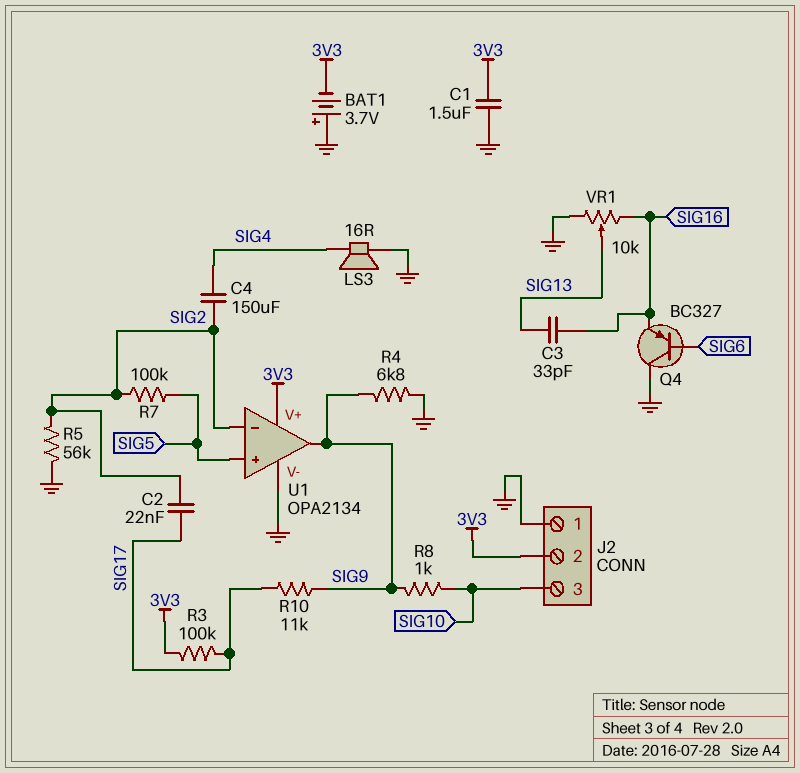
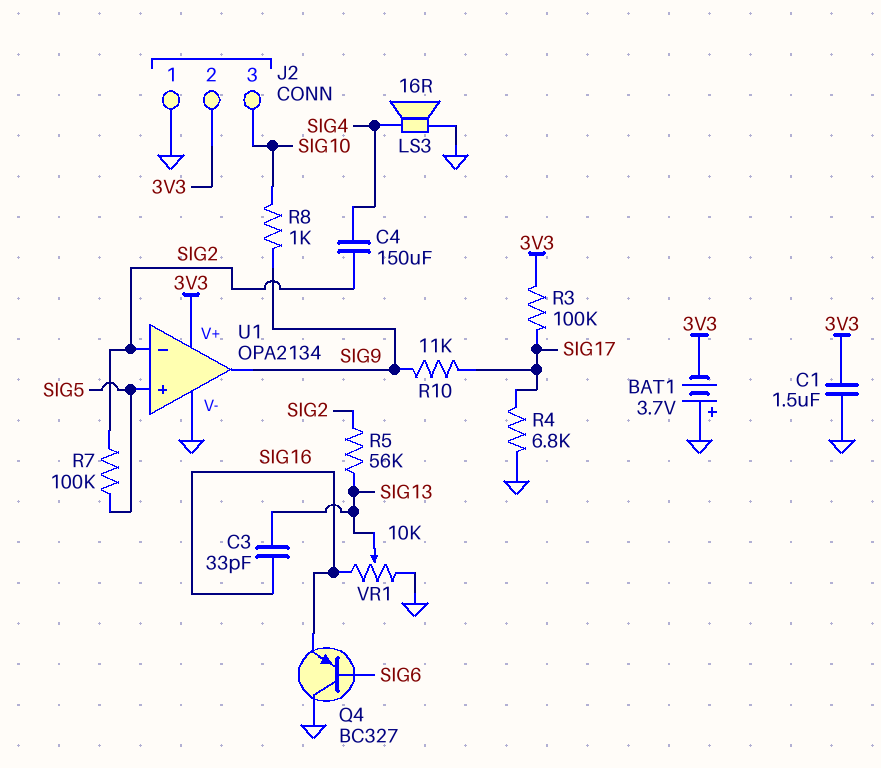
C2: 22nF (SIG2, SIG17) -> none
R4: 6.8k (GND, SIG9) -> 6.8k (GND, SIG17)
R5: 56k (GND, SIG2) -> 56k (SIG2, SIG13)

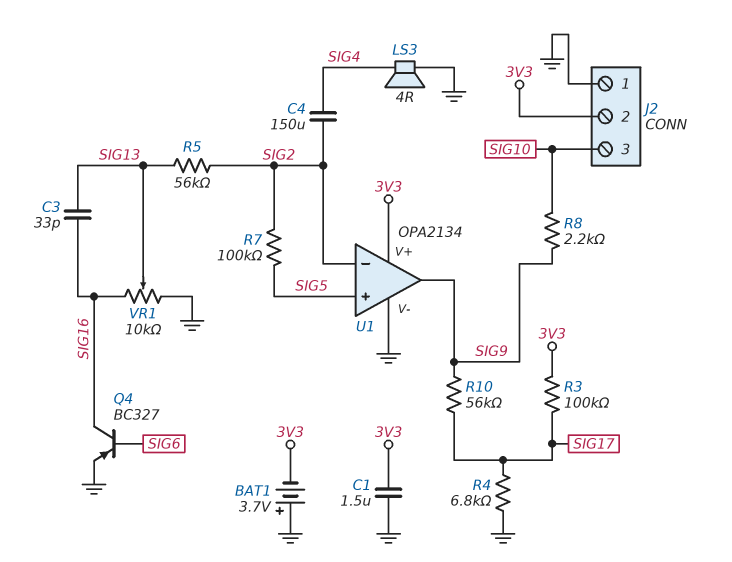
LS3: speaker 16R (GND, SIG4) -> speaker 4R (GND, SIG4)
Q4: PNP BC327 (B SIG6, C GND, E SIG16) -> PNP BC327 (B SIG6, C SIG16, E GND)
R8: 1k (SIG9, SIG10) -> 2.2k (SIG9, SIG10)
R10: 11k (SIG9, SIG17) -> 56k (SIG9, SIG17)

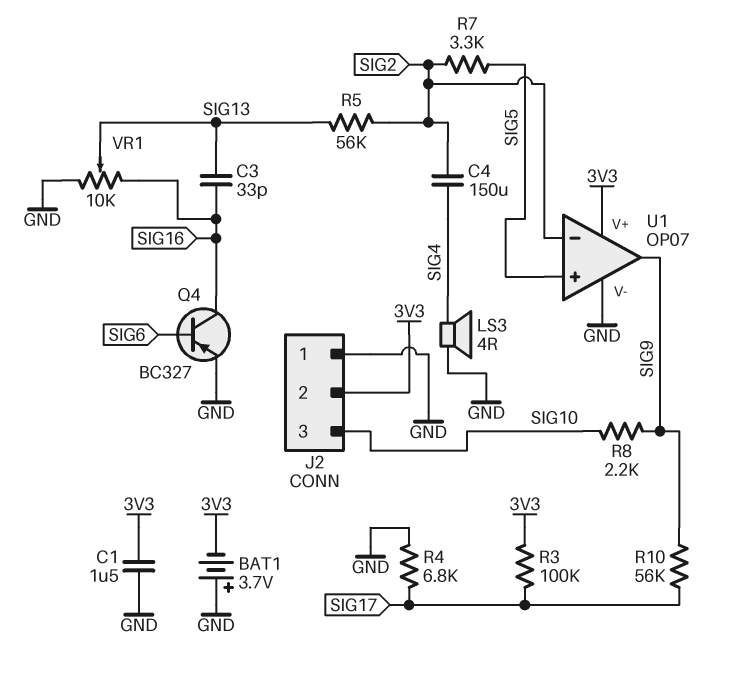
R7: 100k (SIG2, SIG5) -> 3.3k (SIG2, SIG5)
U1: OPA2134 -> OP07

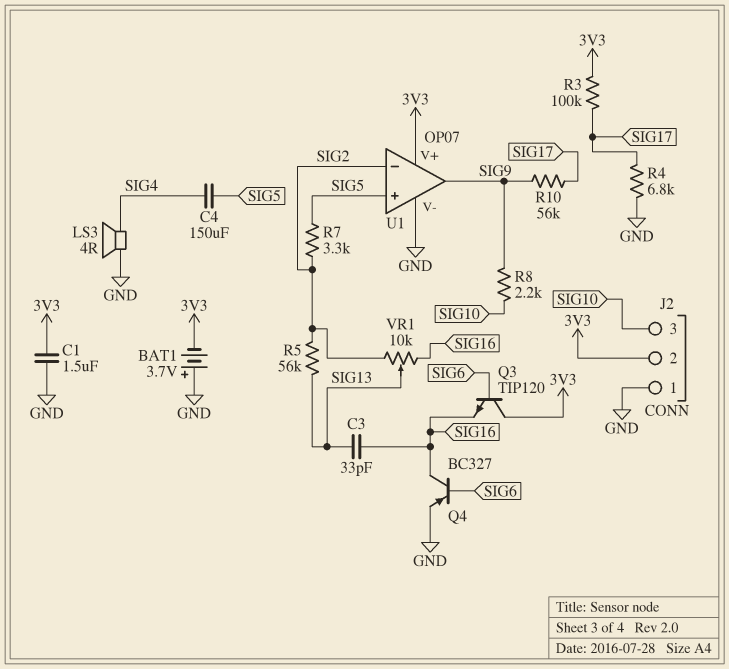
C4: 150uF (SIG2, SIG4) -> 150uF (SIG4, SIG5)
Q3: none -> NPN TIP120 (B SIG6, C 3V3, E SIG16)
VR1: 10k (GND, SIG16, wiper SIG13) -> 10k (SIG2, SIG16, wiper SIG13)

